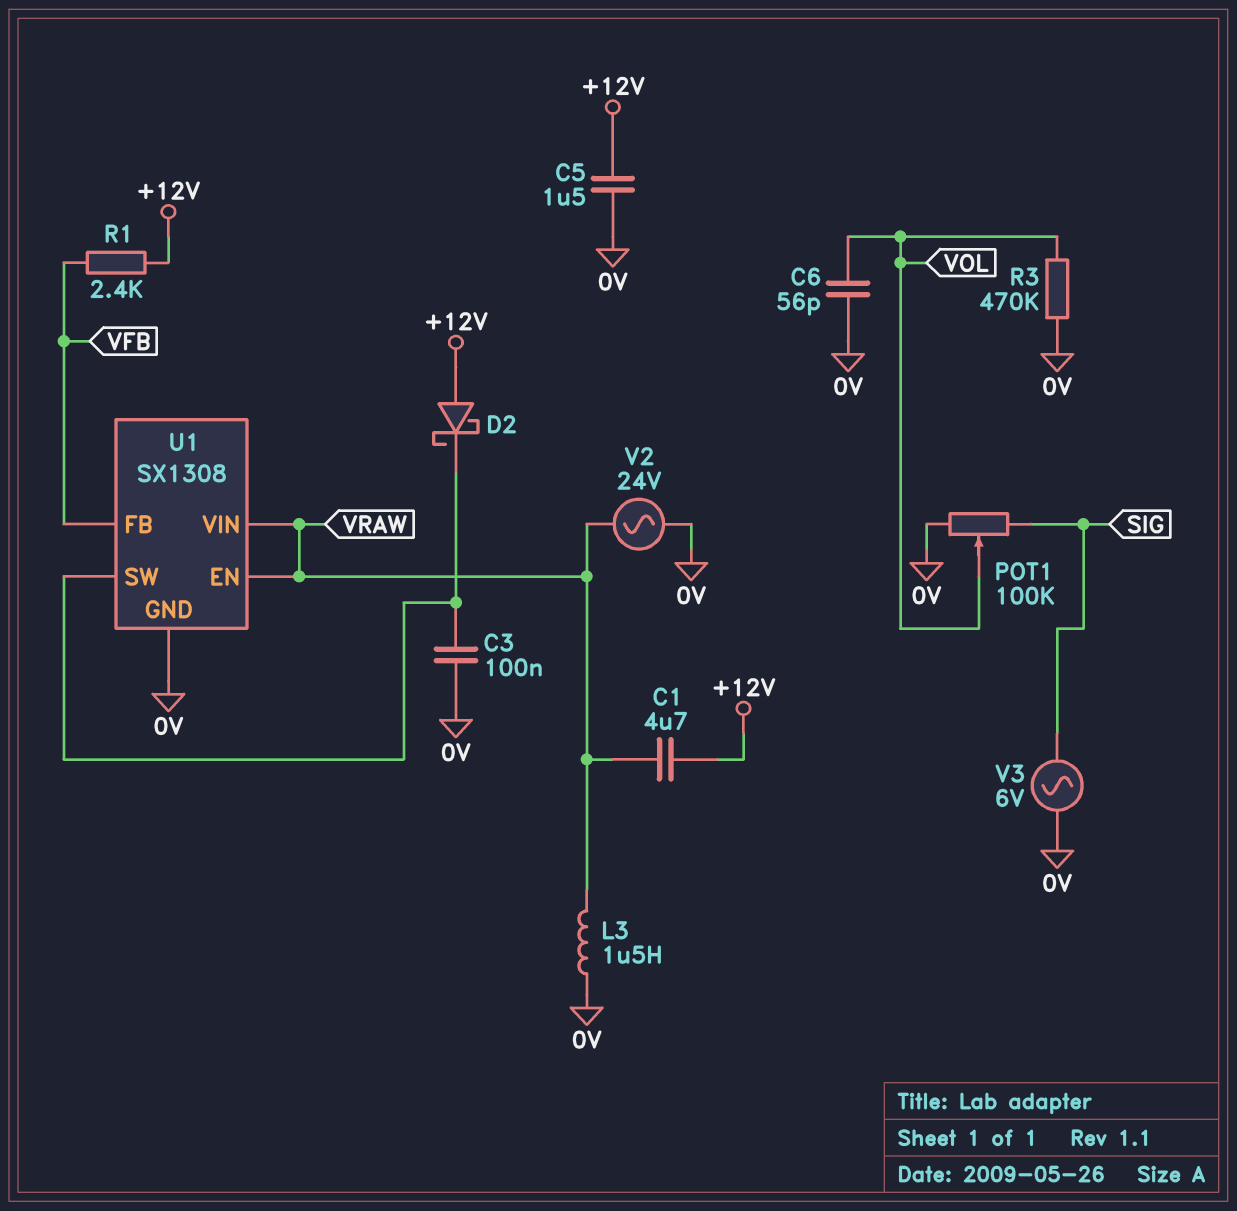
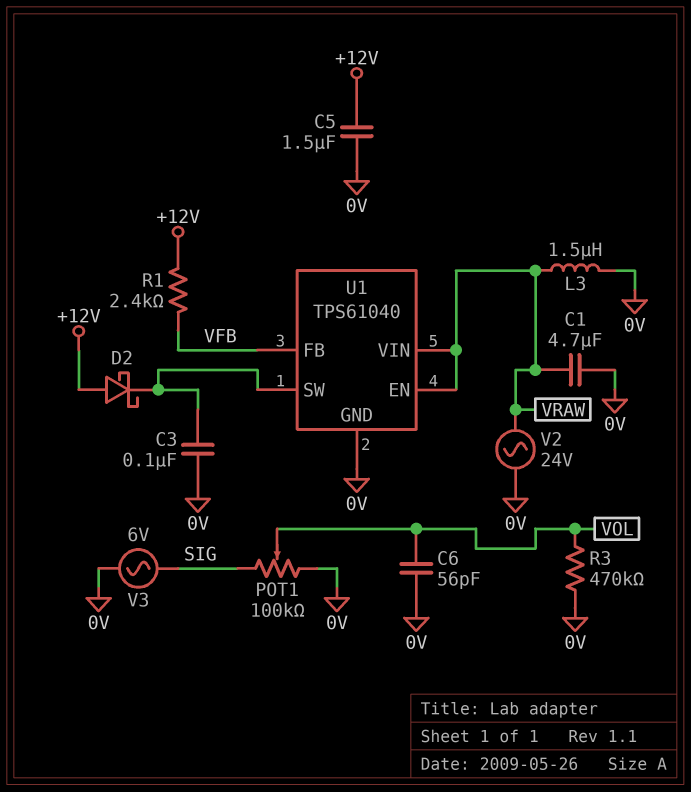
C1: 4.7uF (+12V, VRAW) -> 4.7uF (0V, VRAW)
U1: SX1308 -> TPS61040

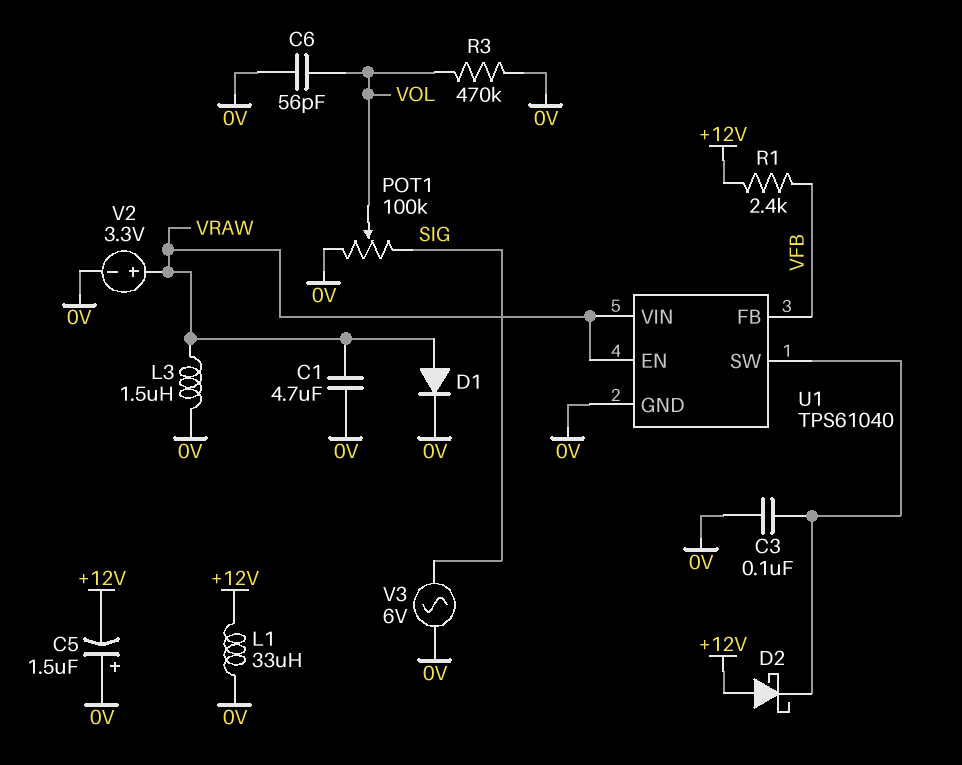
C5: 1.5uF (+12V, 0V) -> 1.5uF (plus 0V, minus +12V)
D1: none -> diode (A VRAW, K 0V)
L1: none -> 33uH (+12V, 0V)
V2: AC 24V (0V, VRAW) -> 3.3V (plus VRAW, minus 0V)

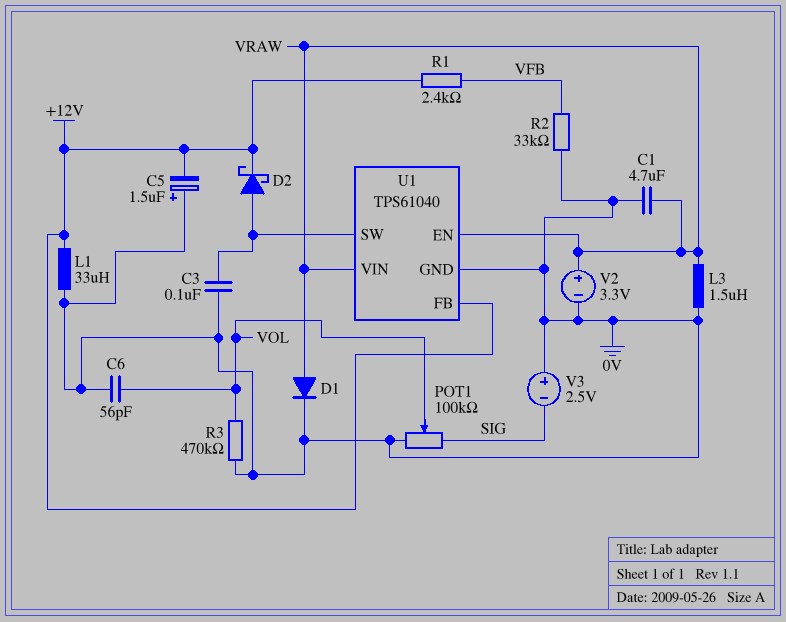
D2: schottky (A +12V, K U1/SW) -> schottky (A U1/SW, K +12V)
R2: none -> 33k (0V, VFB)
U1 pin FB: VFB -> +12V
V3: AC 6V (0V, SIG) -> 2.5V (plus 0V, minus SIG)

